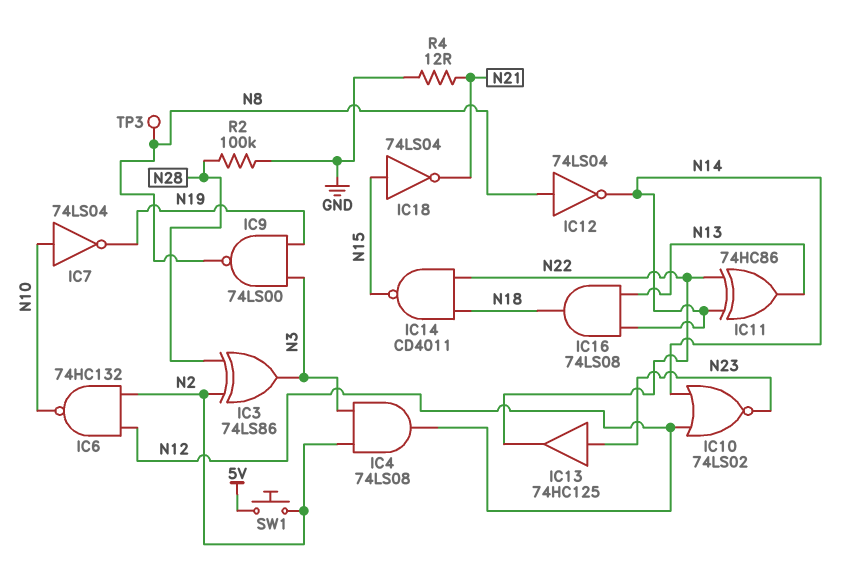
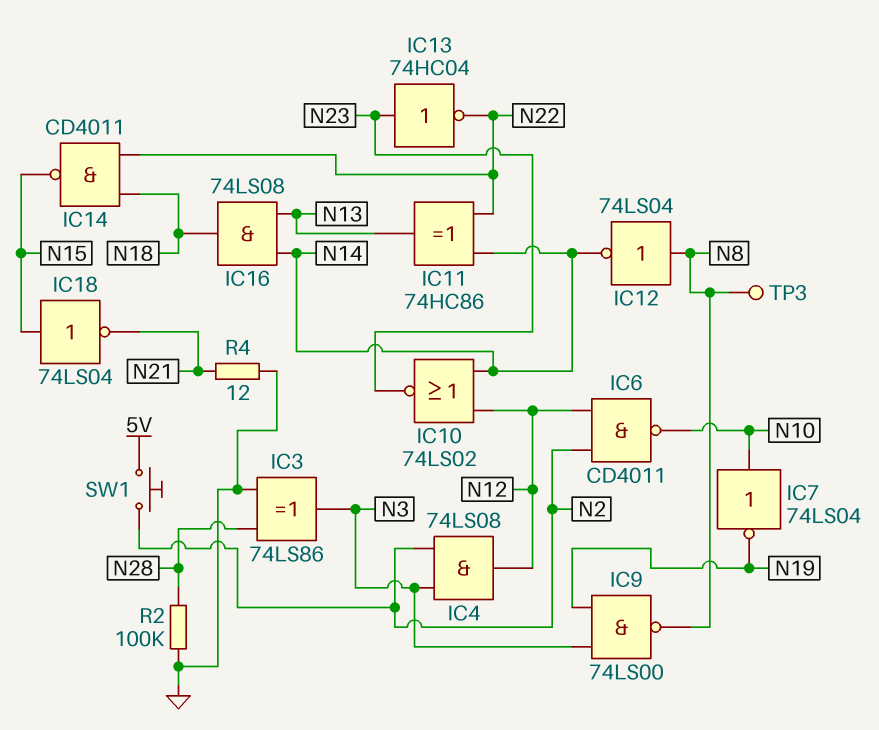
IC3: XOR 74LS86 (in N2, in N28, out N3) -> XOR 74LS86 (in GND, in N28, out N3)
IC6: NAND 74HC132 (in N2, in N12, out N10) -> NAND CD4011 (in N2, in N12, out N10)
IC13: buffer 74HC125 (in N23, out N22) -> NOT 74HC04 (in N23, out N22)

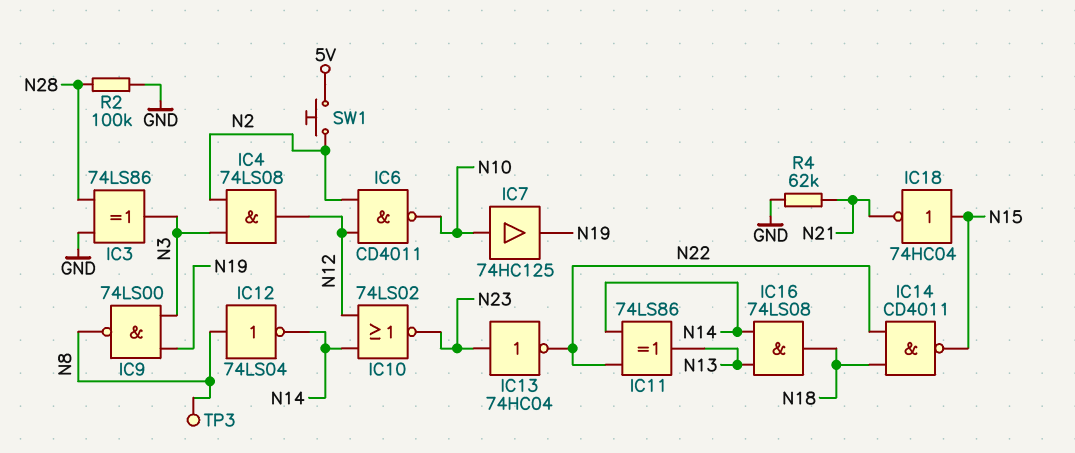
IC7: NOT 74LS04 (in N10, out N19) -> buffer 74HC125 (in N10, out N19)
IC11: XOR 74HC86 (in N14, in N22, out N13) -> XOR 74LS86 (in N14, in N22, out N13)
IC18: NOT 74LS04 (in N15, out N21) -> NOT 74HC04 (in N15, out N21)
R4: 12 (GND, N21) -> 62k (GND, N21)

